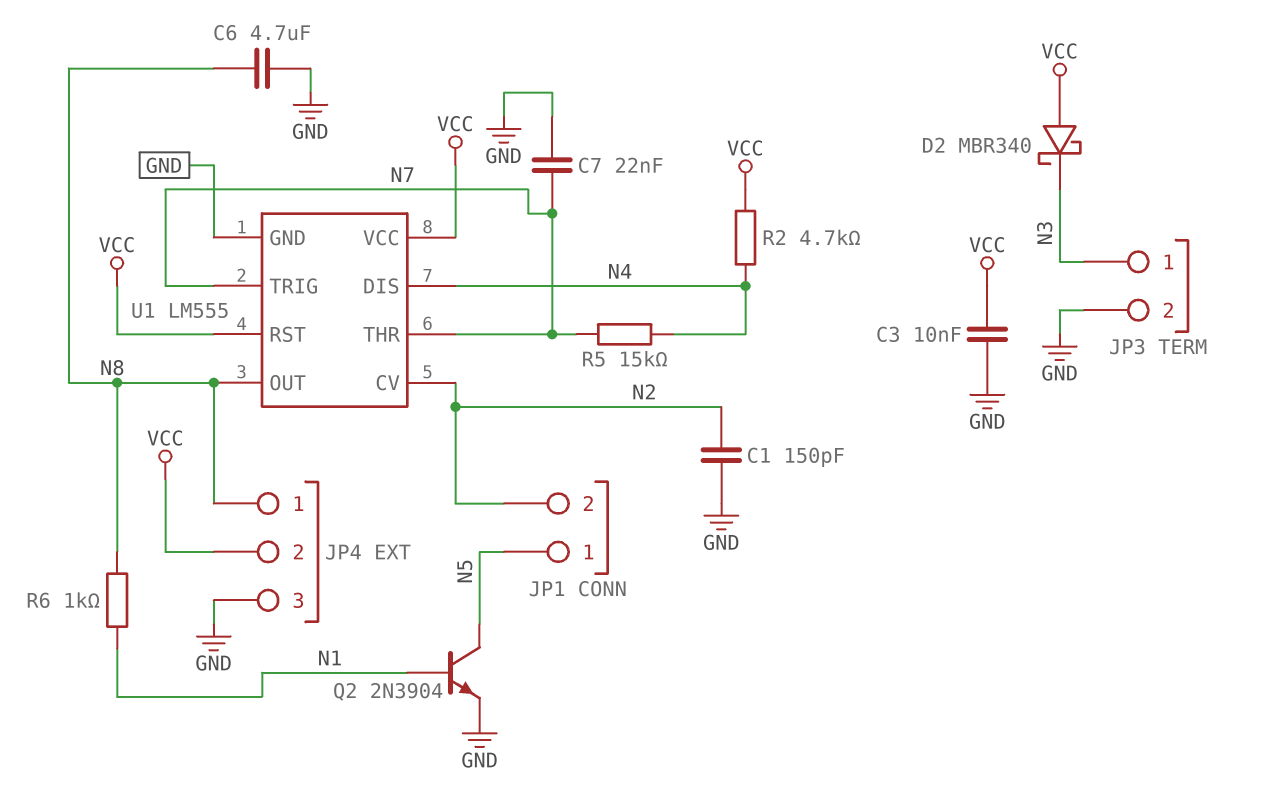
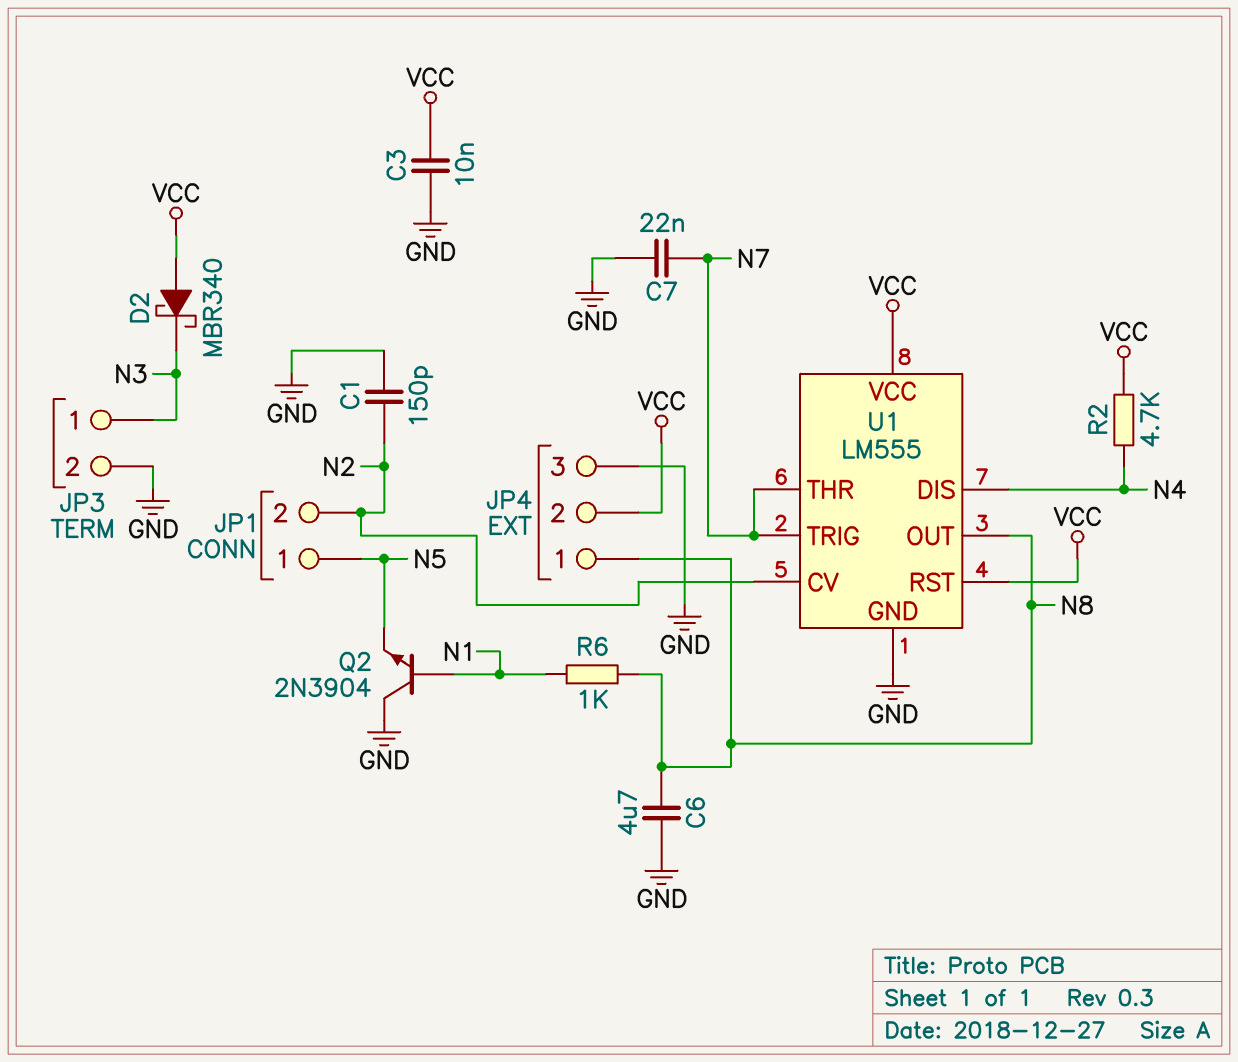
Q2: NPN 2N3904 (B N1, C N5, E GND) -> NPN 2N3904 (B N1, C GND, E N5)
R5: 15k (N4, N7) -> none

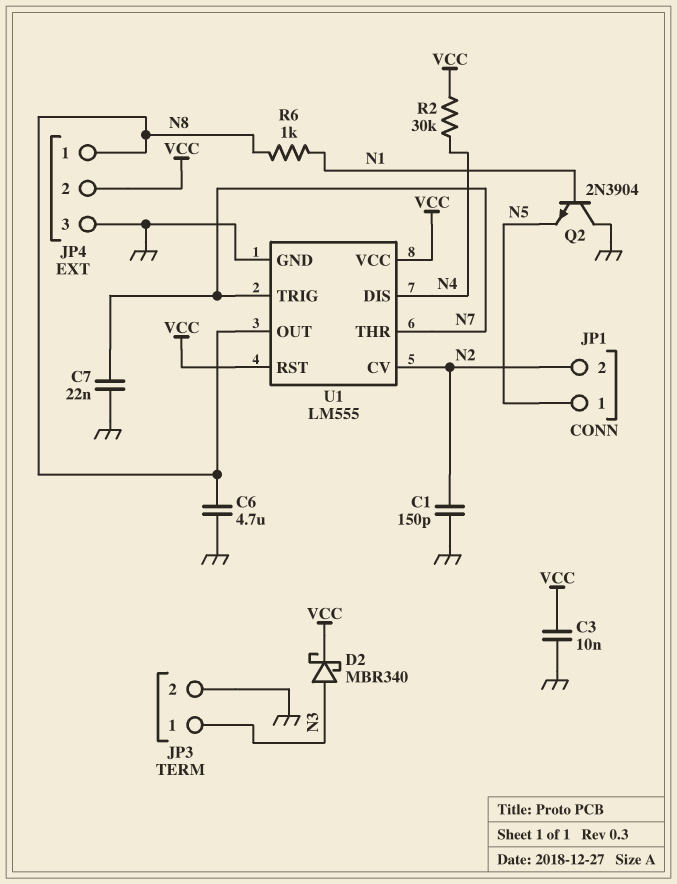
D2: schottky MBR340 (A VCC, K N3) -> schottky MBR340 (A N3, K VCC)
R2: 4.7k (N4, VCC) -> 30k (N4, VCC)

